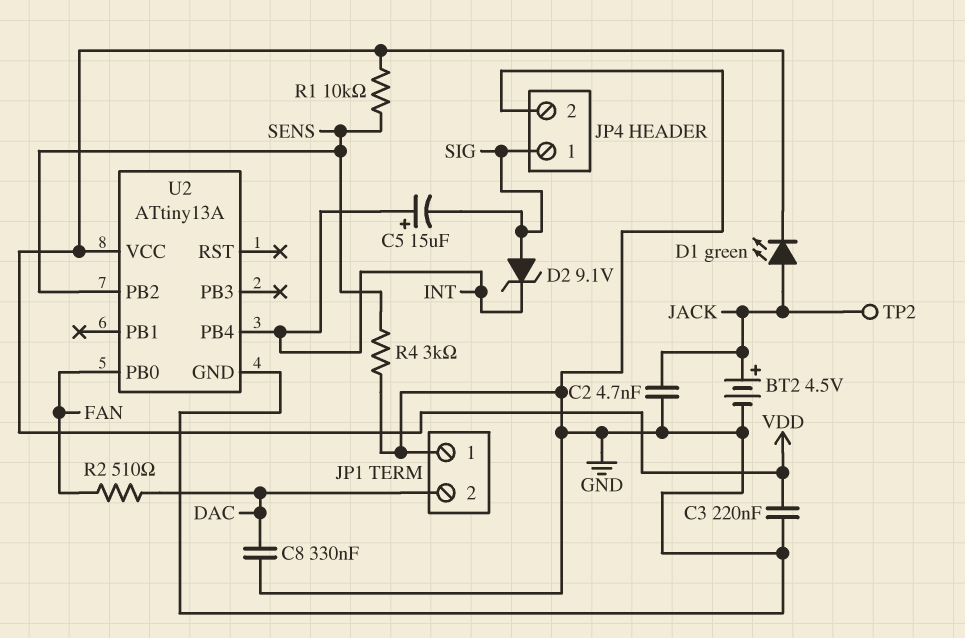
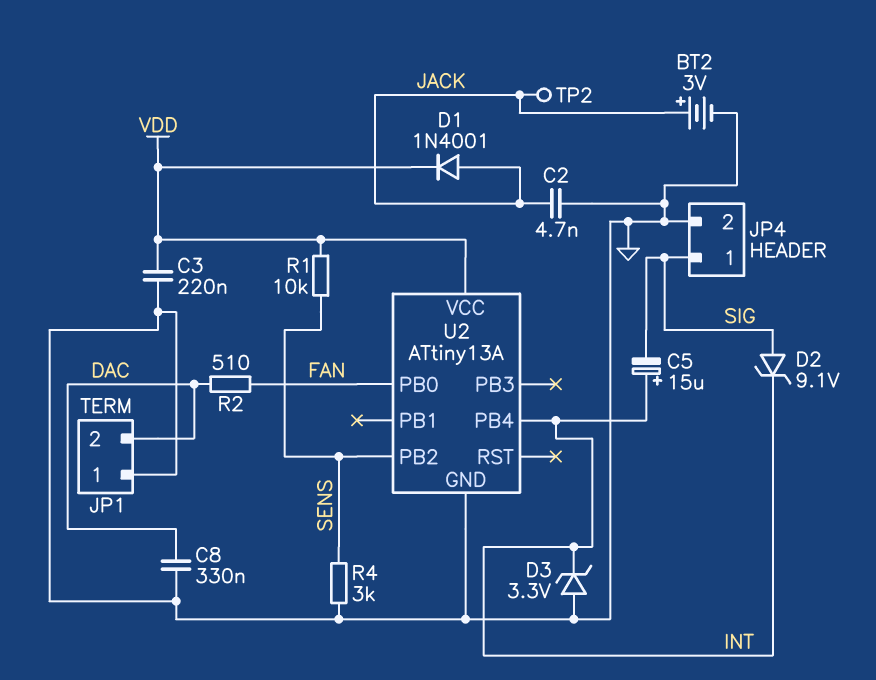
BT2: 4.5V (plus JACK, minus GND) -> 3V (plus JACK, minus GND)
D1: LED green (A JACK, K VDD) -> diode 1N4001 (A JACK, K VDD)
D3: none -> zener 3.3V (A GND, K INT)

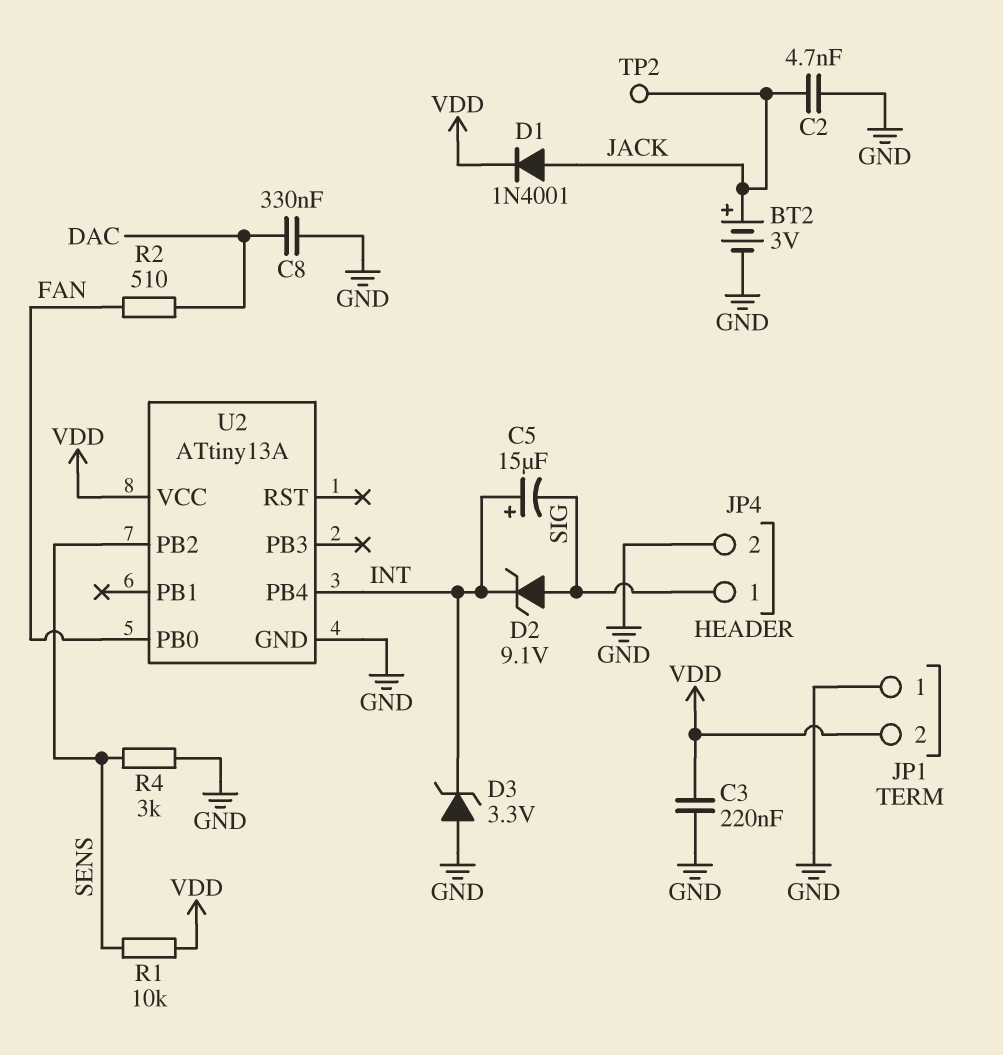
JP1 pin 2: DAC -> VDD

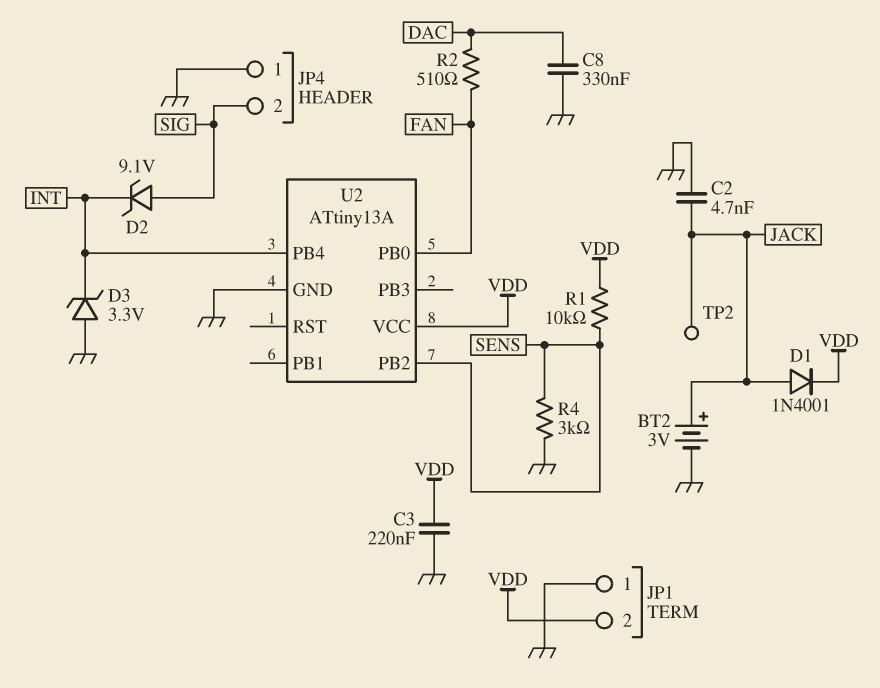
C5: 15uF (plus INT, minus SIG) -> none
JP4 pin 1: SIG -> GND
JP4 pin 2: GND -> SIG

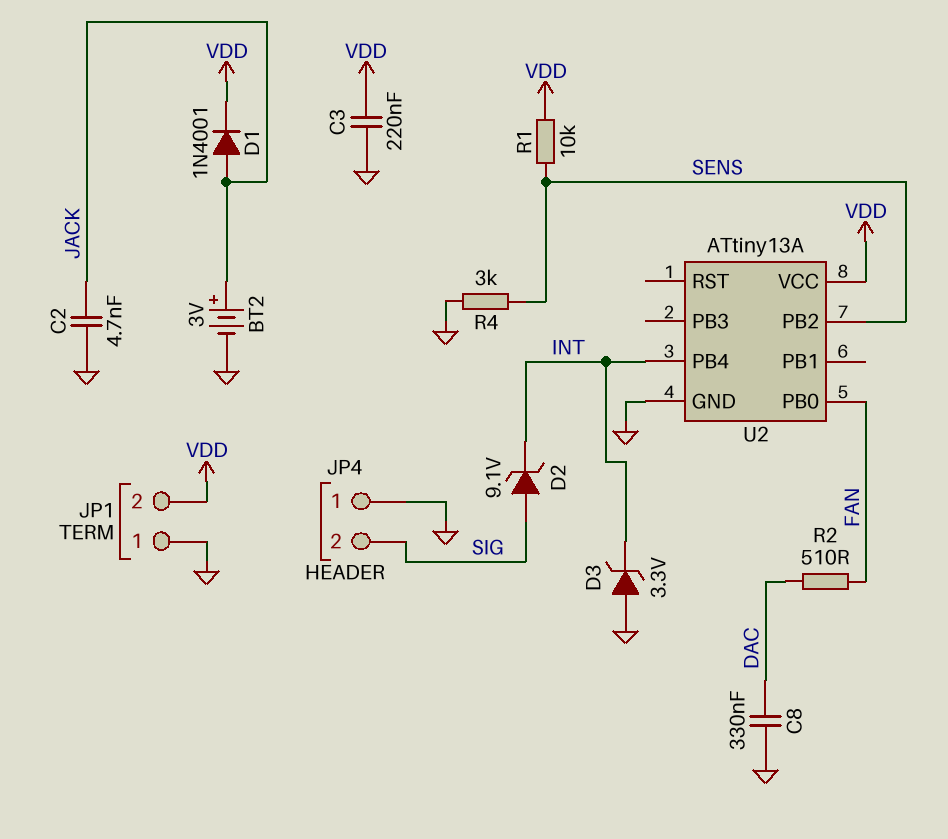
TP2: test point (JACK) -> none

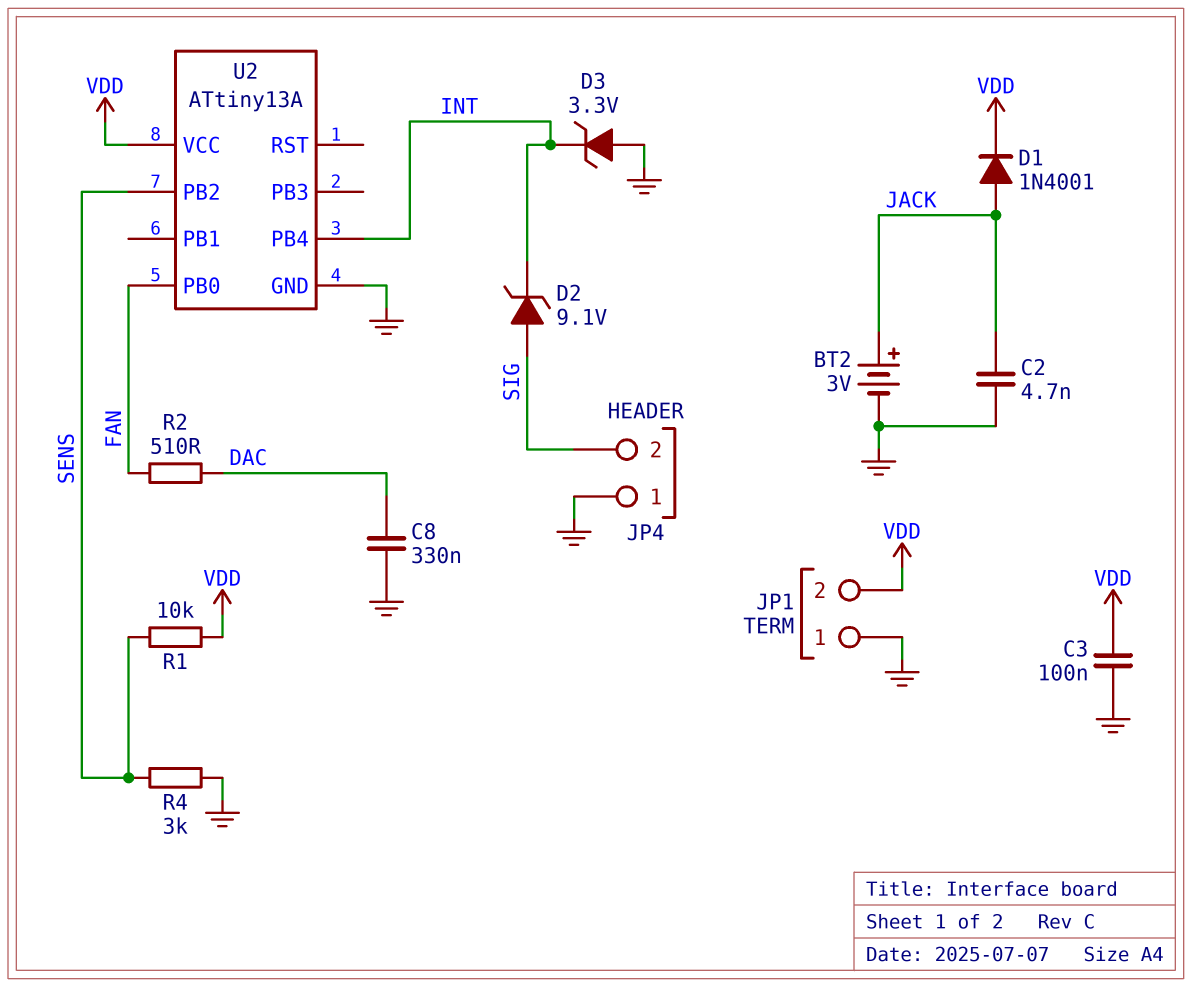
C3: 220nF (GND, VDD) -> 100nF (GND, VDD)

